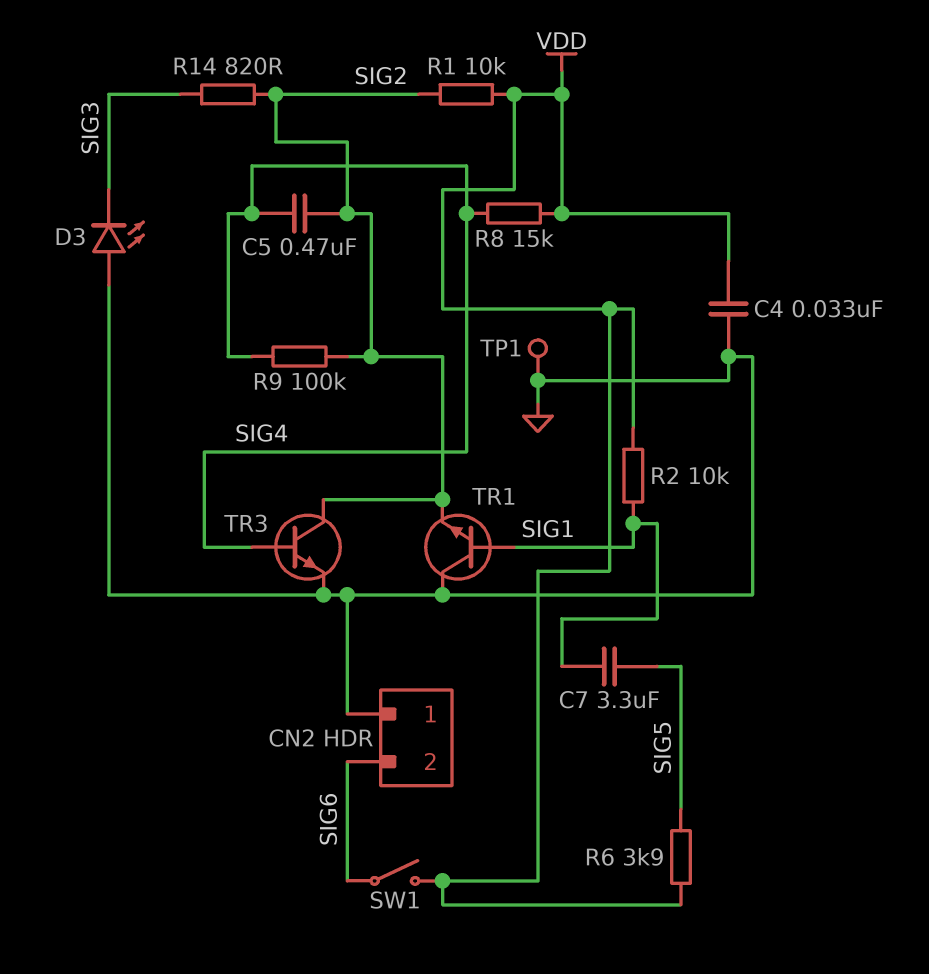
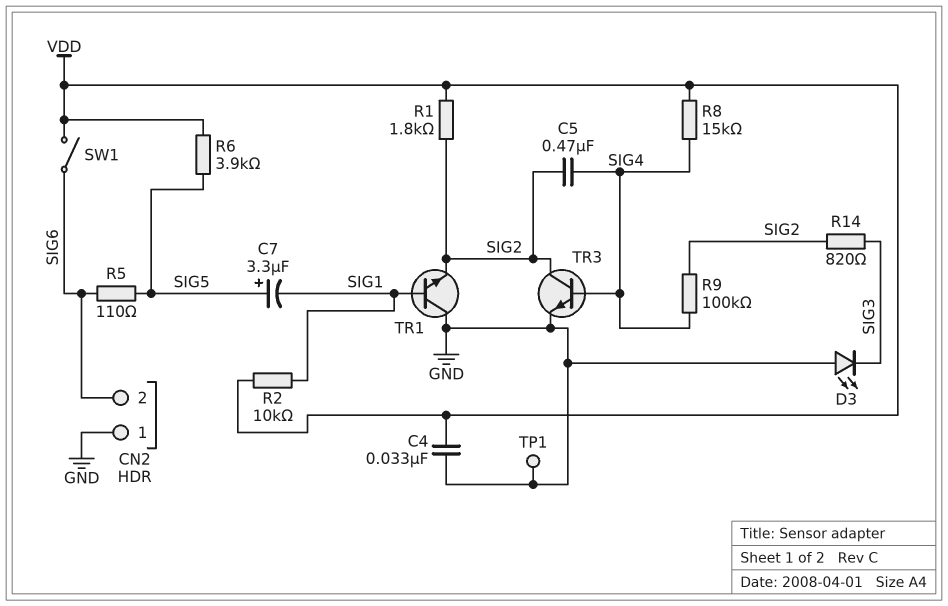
C7: 3.3uF (SIG1, SIG5) -> 3.3uF (plus SIG5, minus SIG1)
R1: 10k (SIG2, VDD) -> 1.8k (SIG2, VDD)
R5: none -> 110 (SIG5, SIG6)

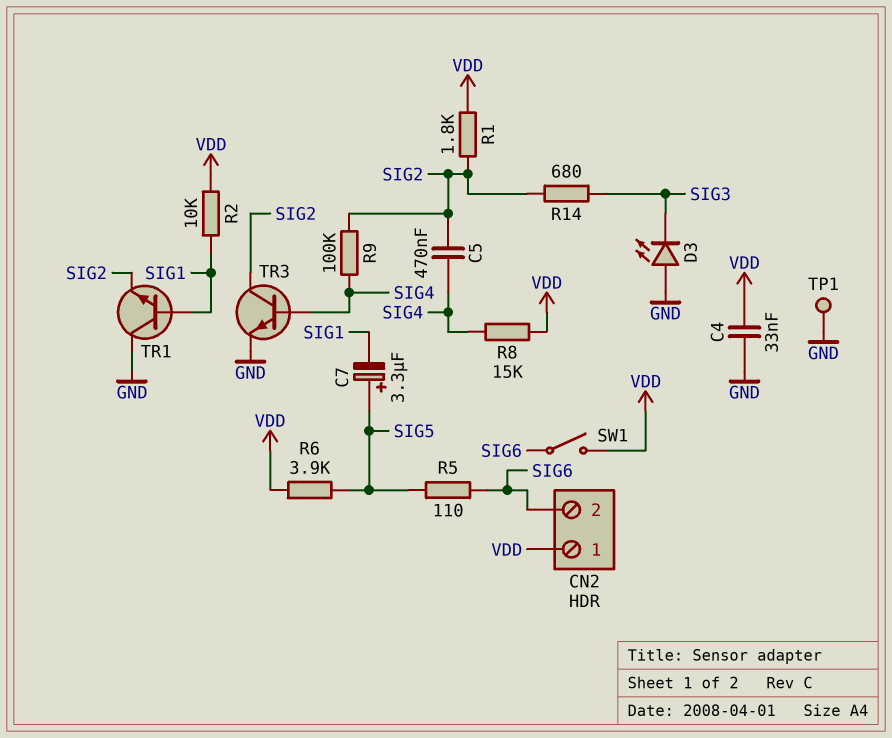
CN2 pin 1: GND -> VDD
R14: 820 (SIG2, SIG3) -> 680 (SIG2, SIG3)

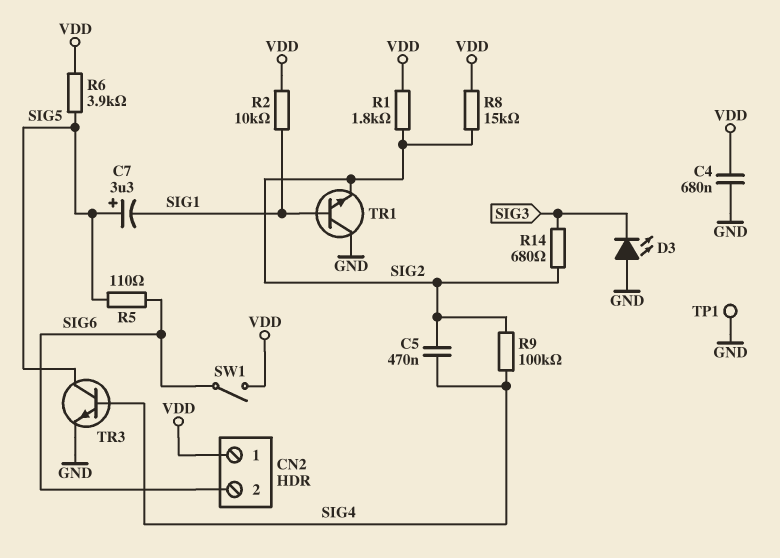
C4: 33nF (GND, VDD) -> 680nF (GND, VDD)
R8: 15k (SIG4, VDD) -> 15k (SIG2, VDD)
TR3: NPN (B SIG4, C SIG2, E GND) -> NPN (B SIG4, C SIG5, E GND)

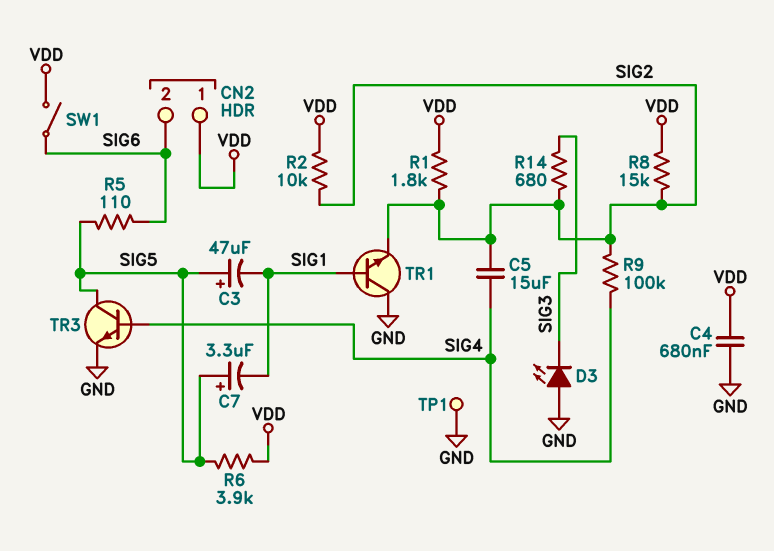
C3: none -> 47uF (plus SIG5, minus SIG1)
C5: 470nF (SIG2, SIG4) -> 15uF (SIG2, SIG4)
R2: 10k (SIG1, VDD) -> 10k (SIG2, VDD)

